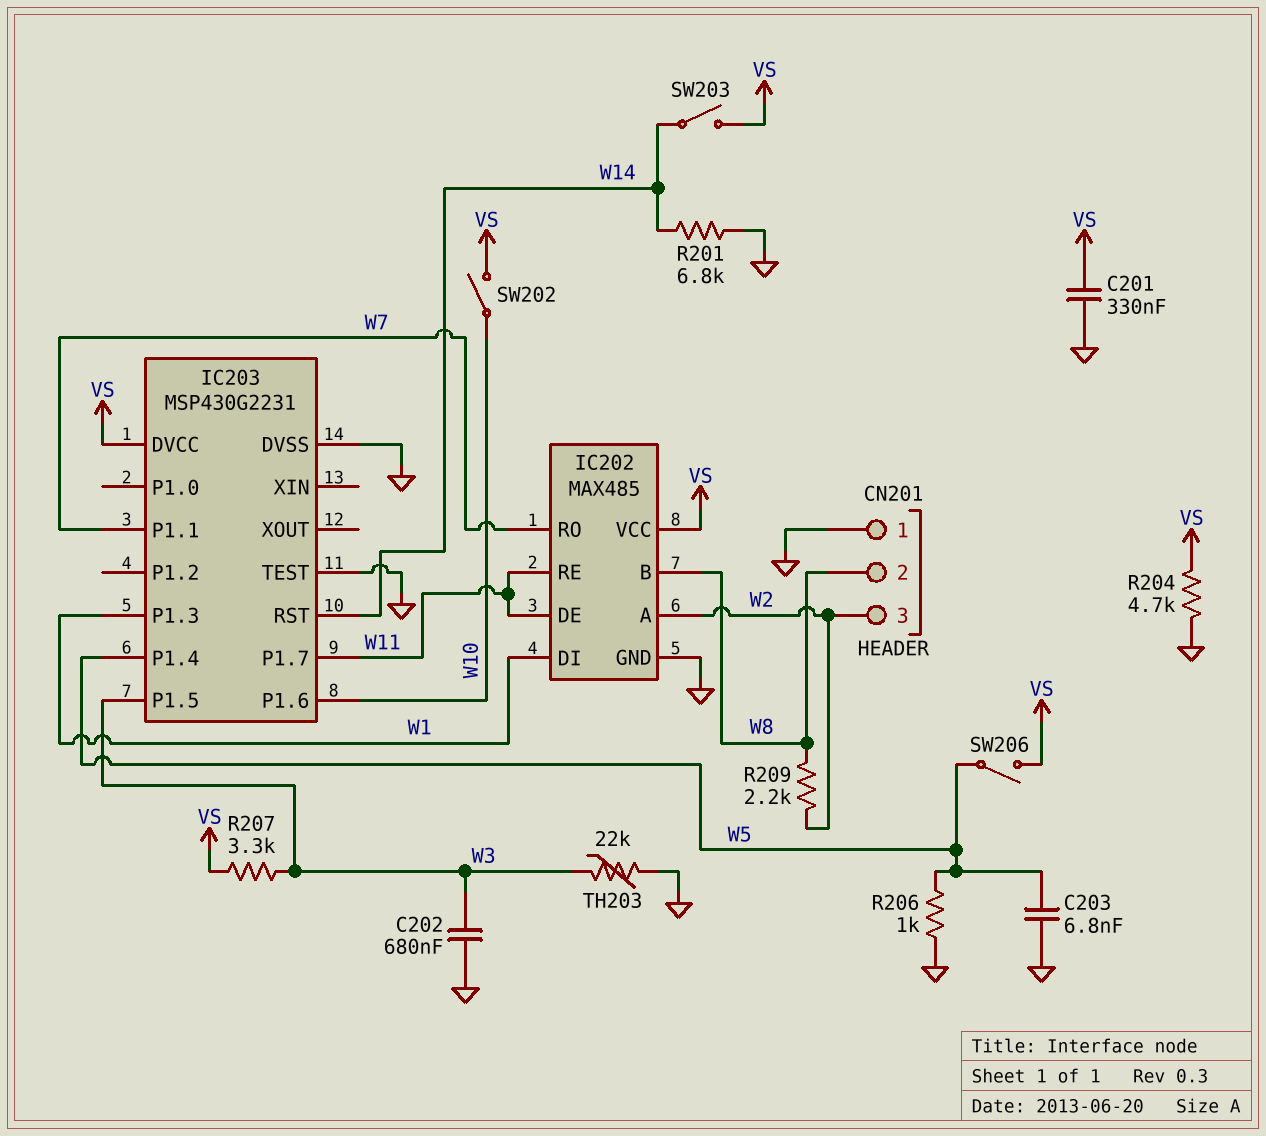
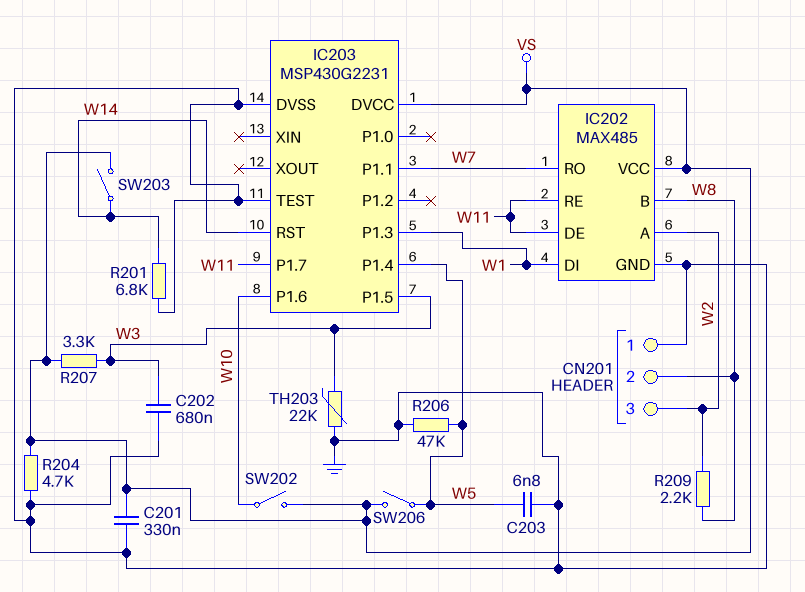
R206: 1k (GND, W5) -> 47k (GND, W5)

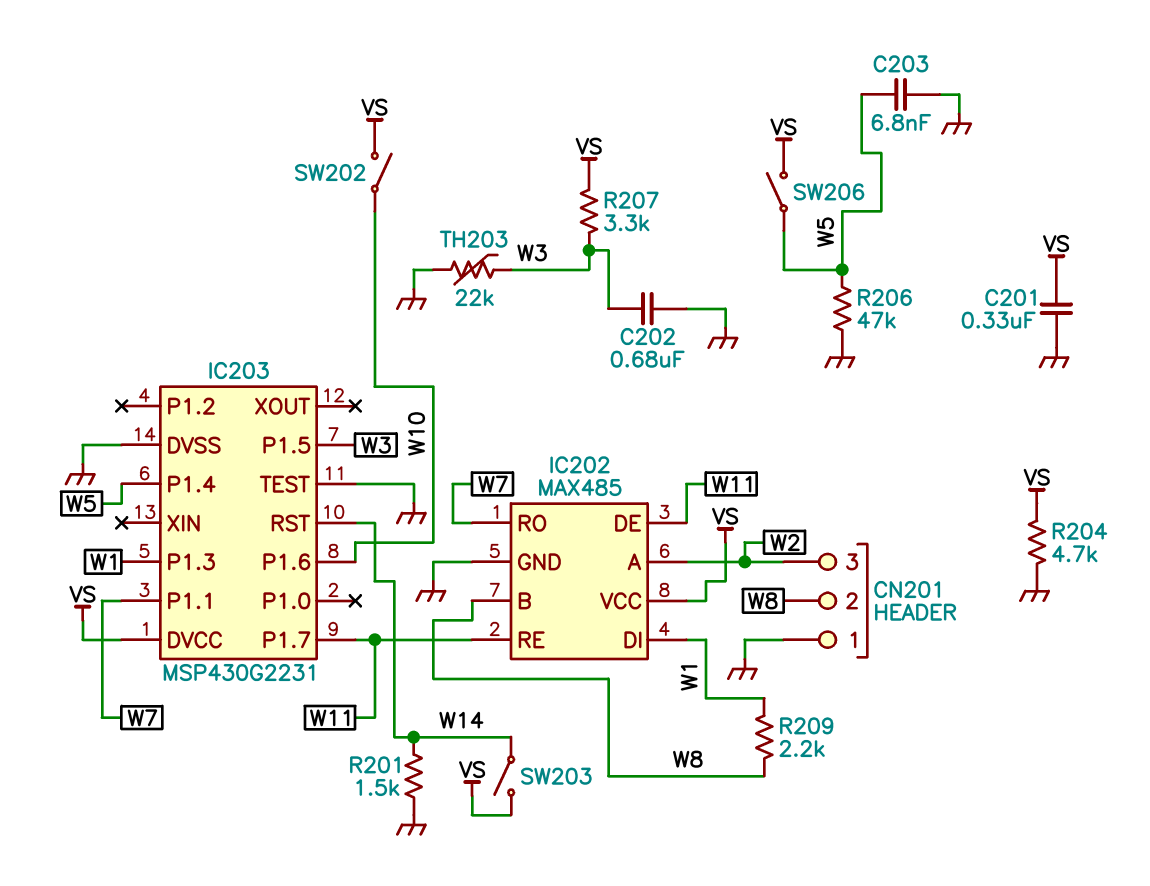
R201: 6.8k (GND, W14) -> 1.5k (GND, W14)
R209: 2.2k (W2, W8) -> 2.2k (W1, W8)

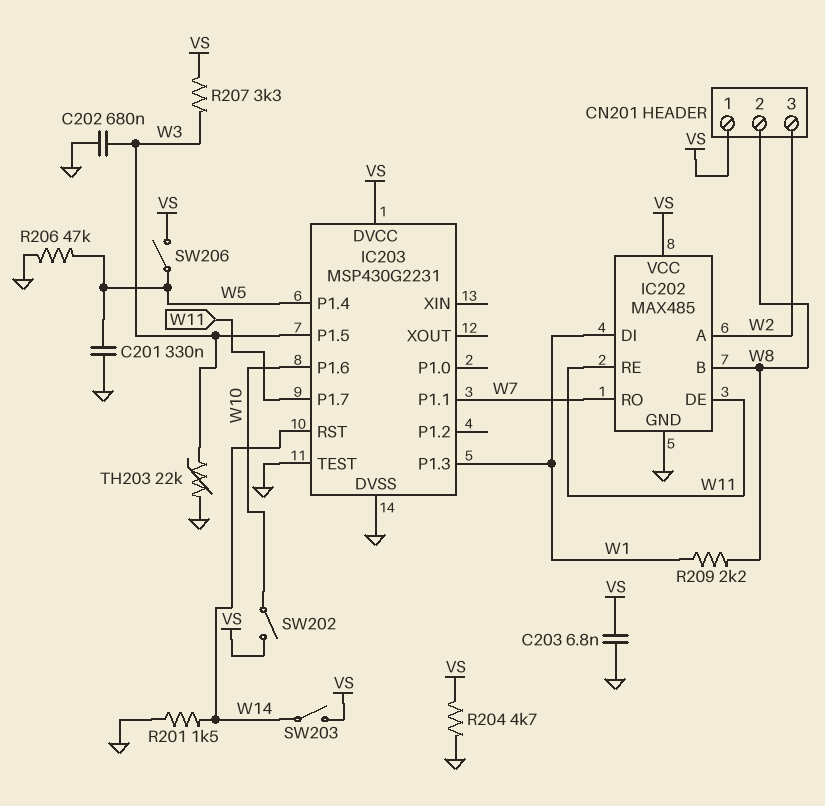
C201: 330nF (GND, VS) -> 330nF (GND, W5)
C203: 6.8nF (GND, W5) -> 6.8nF (GND, VS)
CN201 pin 1: GND -> VS

